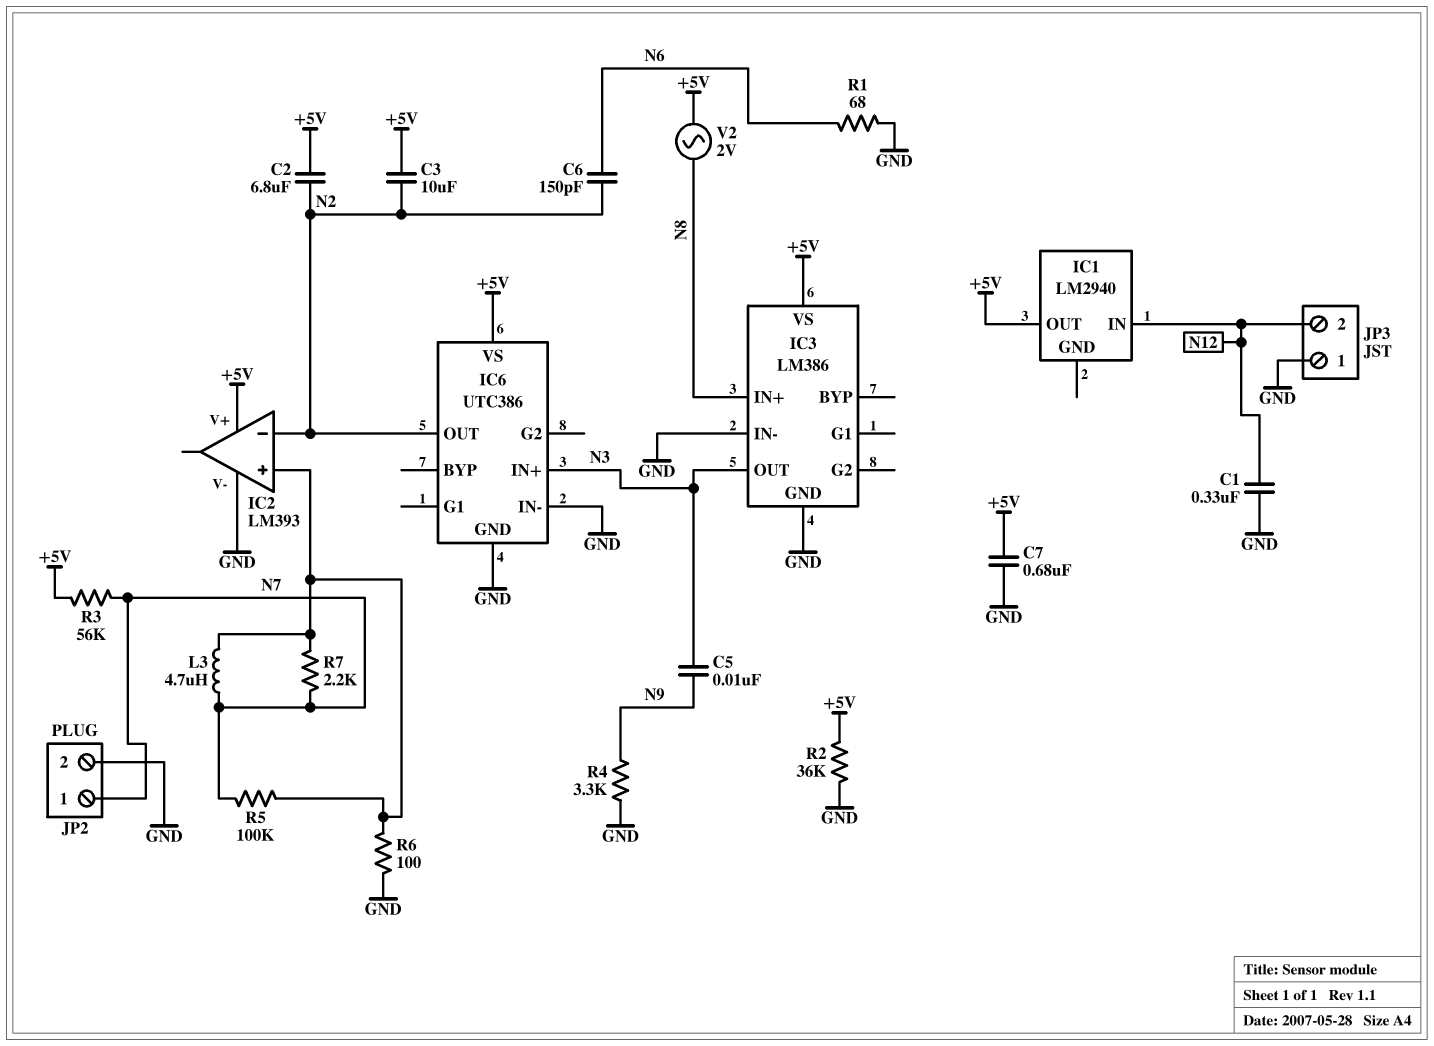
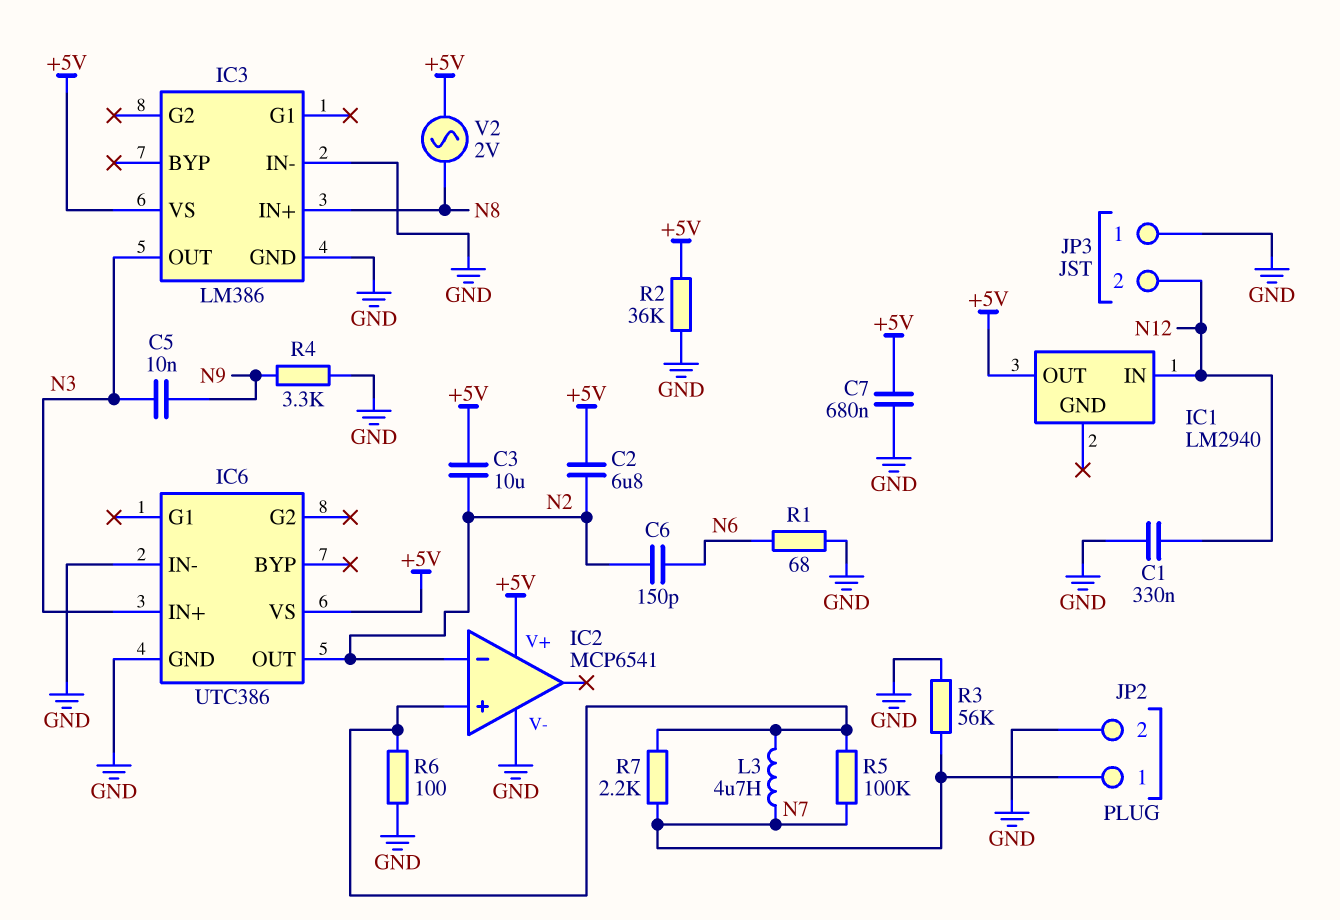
IC2: LM393 -> MCP6541
R3: 56k (+5V, N7) -> 56k (GND, N7)

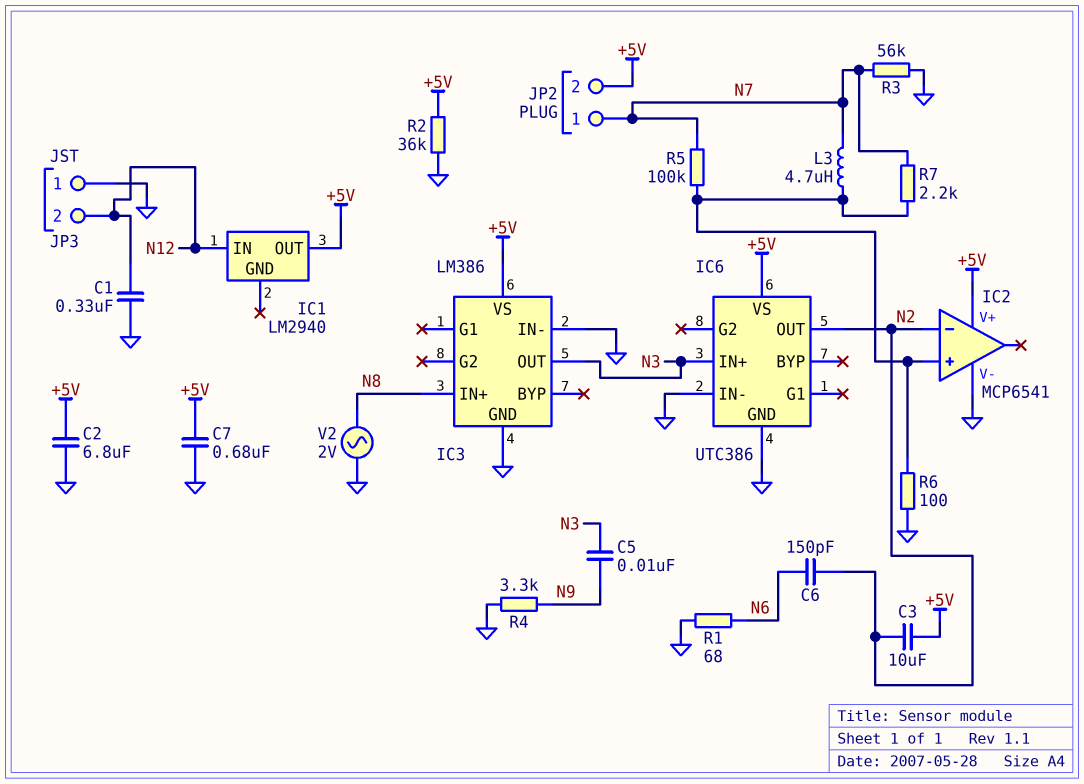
C2: 6.8uF (+5V, N2) -> 6.8uF (+5V, GND)
JP2 pin 2: GND -> +5V
V2: AC 2V (+5V, N8) -> AC 2V (GND, N8)

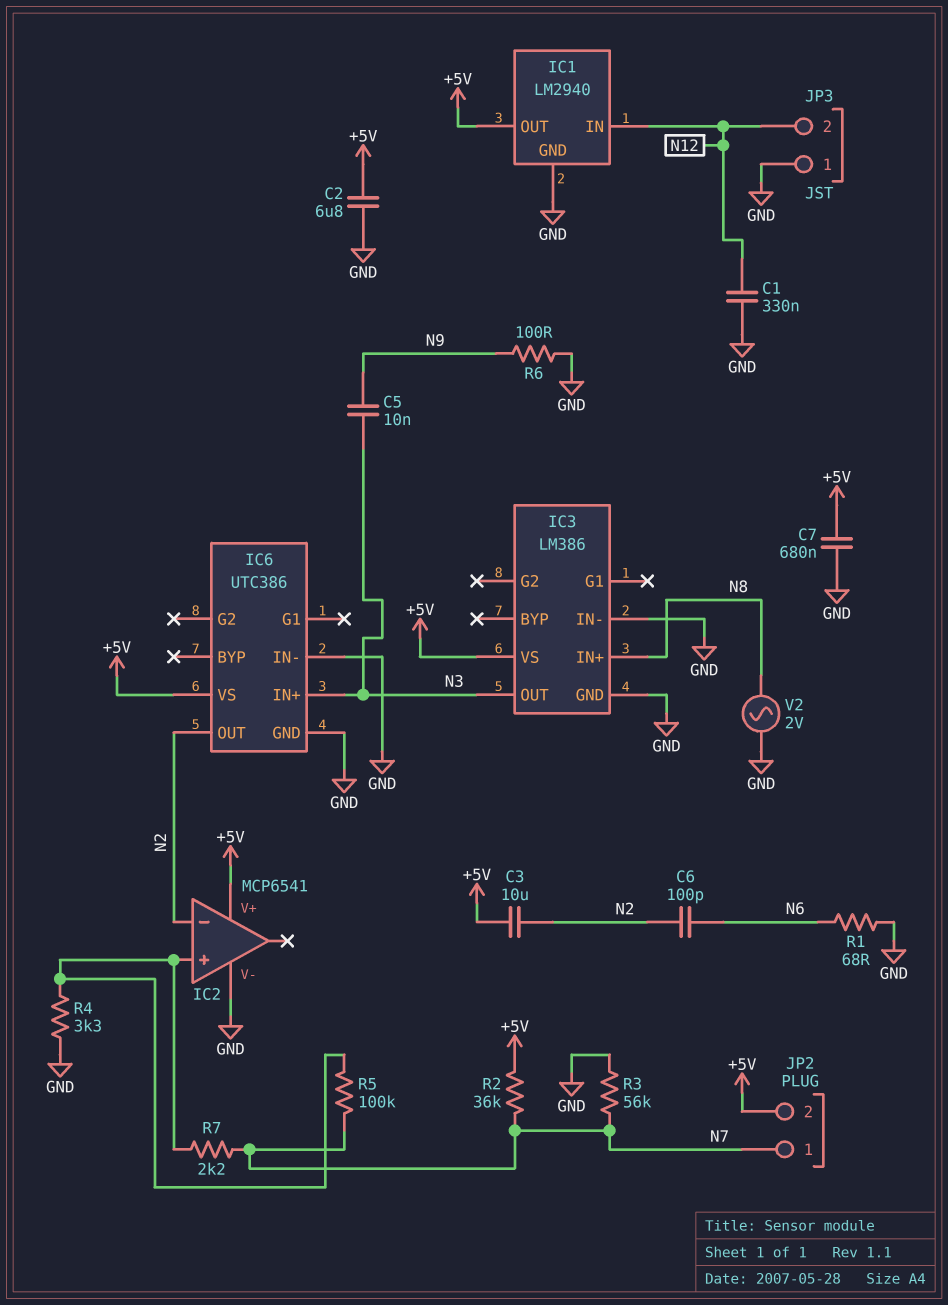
C6: 150pF (N2, N6) -> 100pF (N2, N6)
IC1 pin GND: none -> GND
L3: 4.7uH (IC2/in+, N7) -> none
R2: 36k (+5V, GND) -> 36k (+5V, N7)
R4: 3.3k (GND, N9) -> 3.3k (GND, IC2/in+)
R6: 100 (GND, IC2/in+) -> 100 (GND, N9)

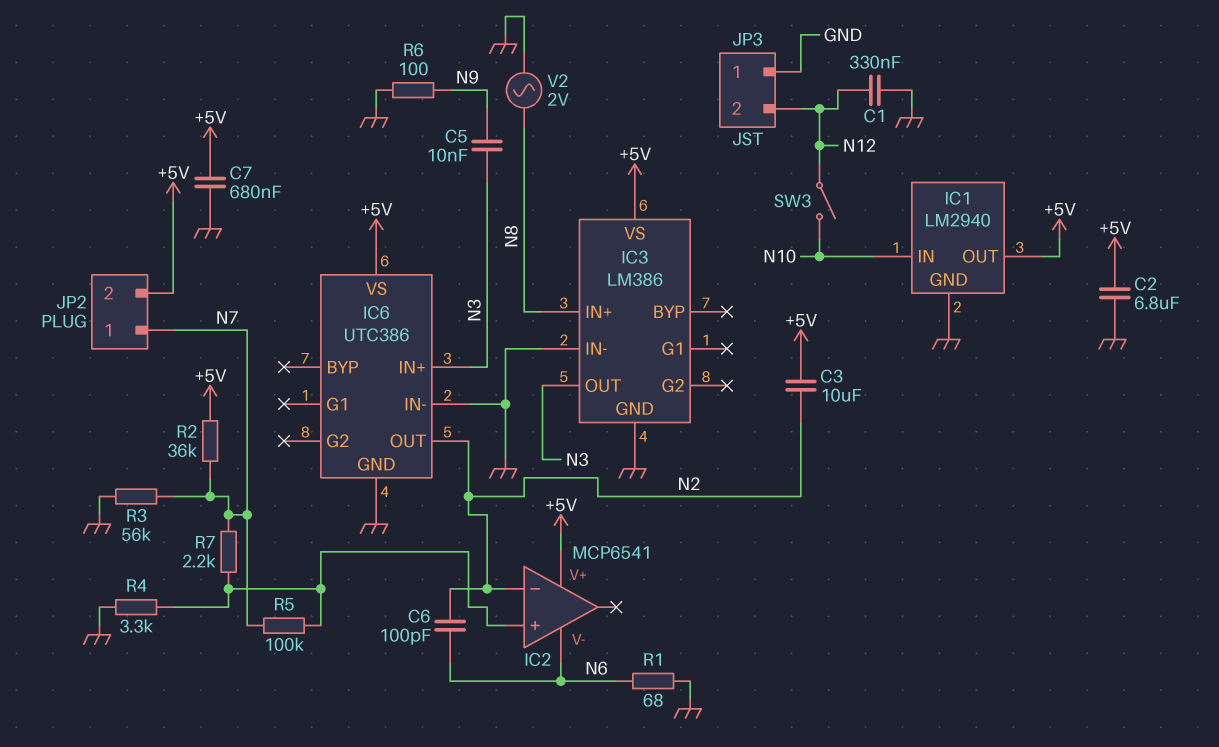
IC1 pin IN: N12 -> N10
IC2 pin V-: GND -> N6
SW3: none -> switch (N10, N12)

